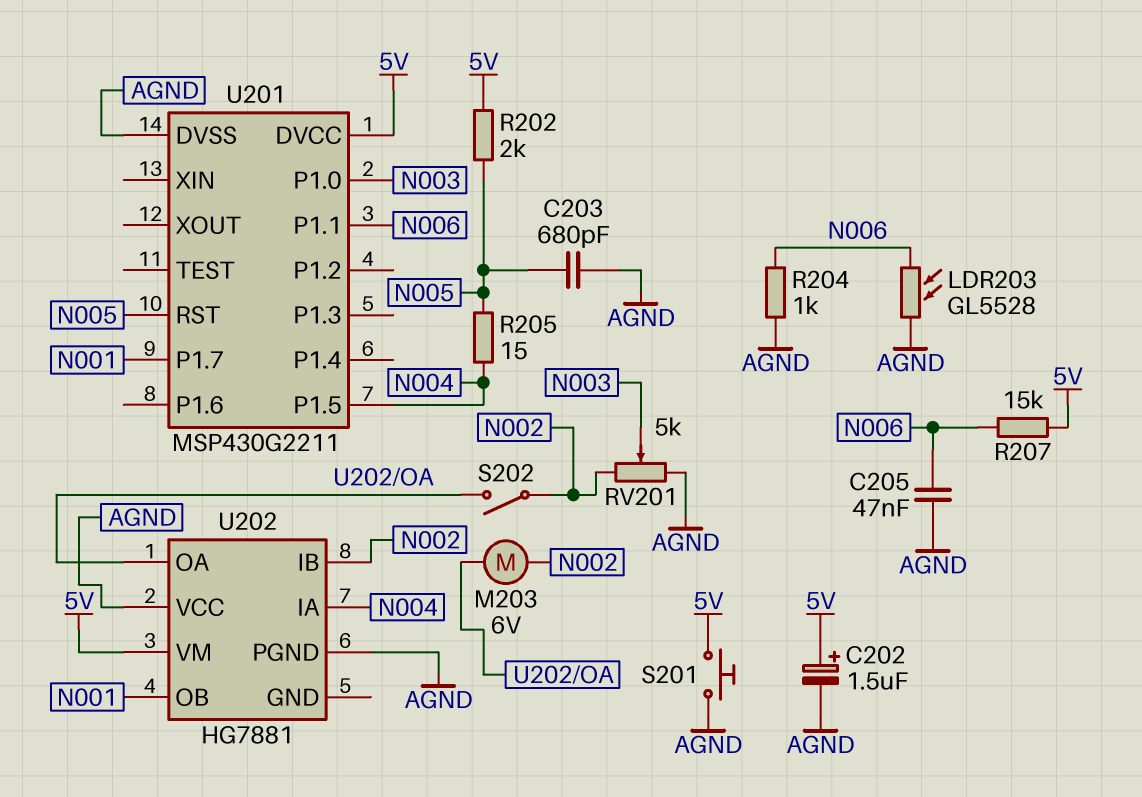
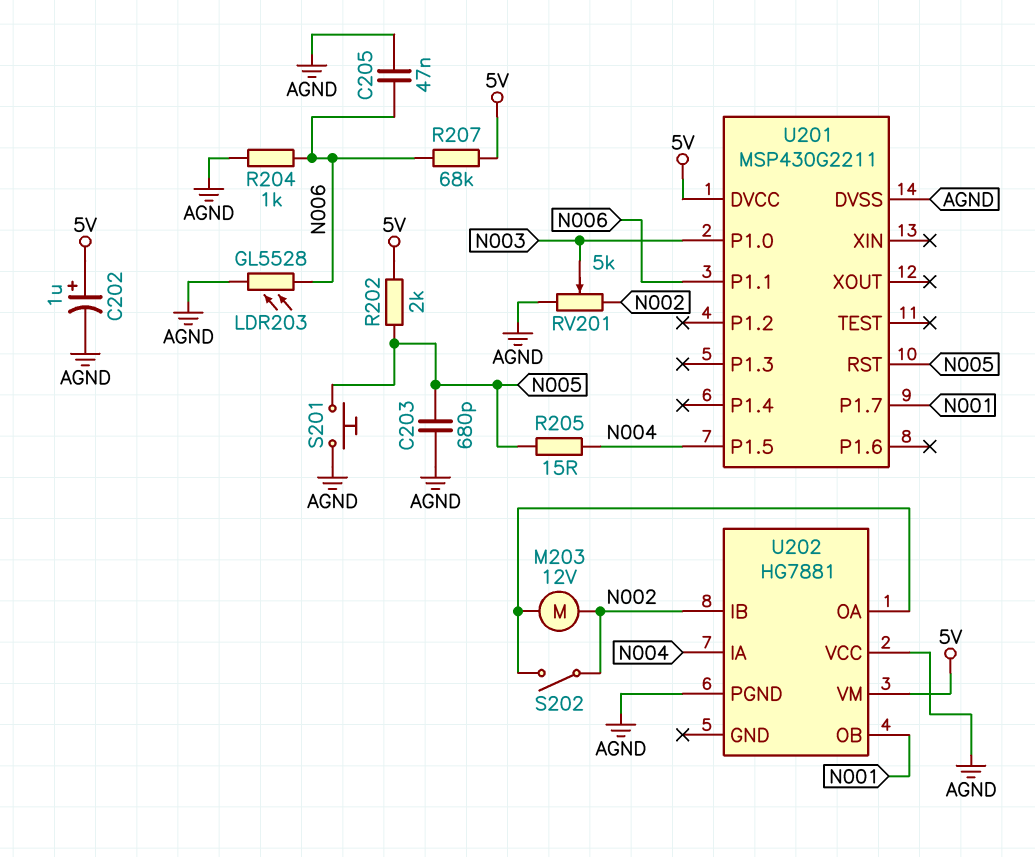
C202: 1.5uF (plus 5V, minus AGND) -> 1uF (plus 5V, minus AGND)
M203: motor 6V (N002, U202/OA) -> motor 12V (N002, U202/OA)
R207: 15k (5V, N006) -> 68k (5V, N006)
S201: button (5V, AGND) -> button (AGND, N005)

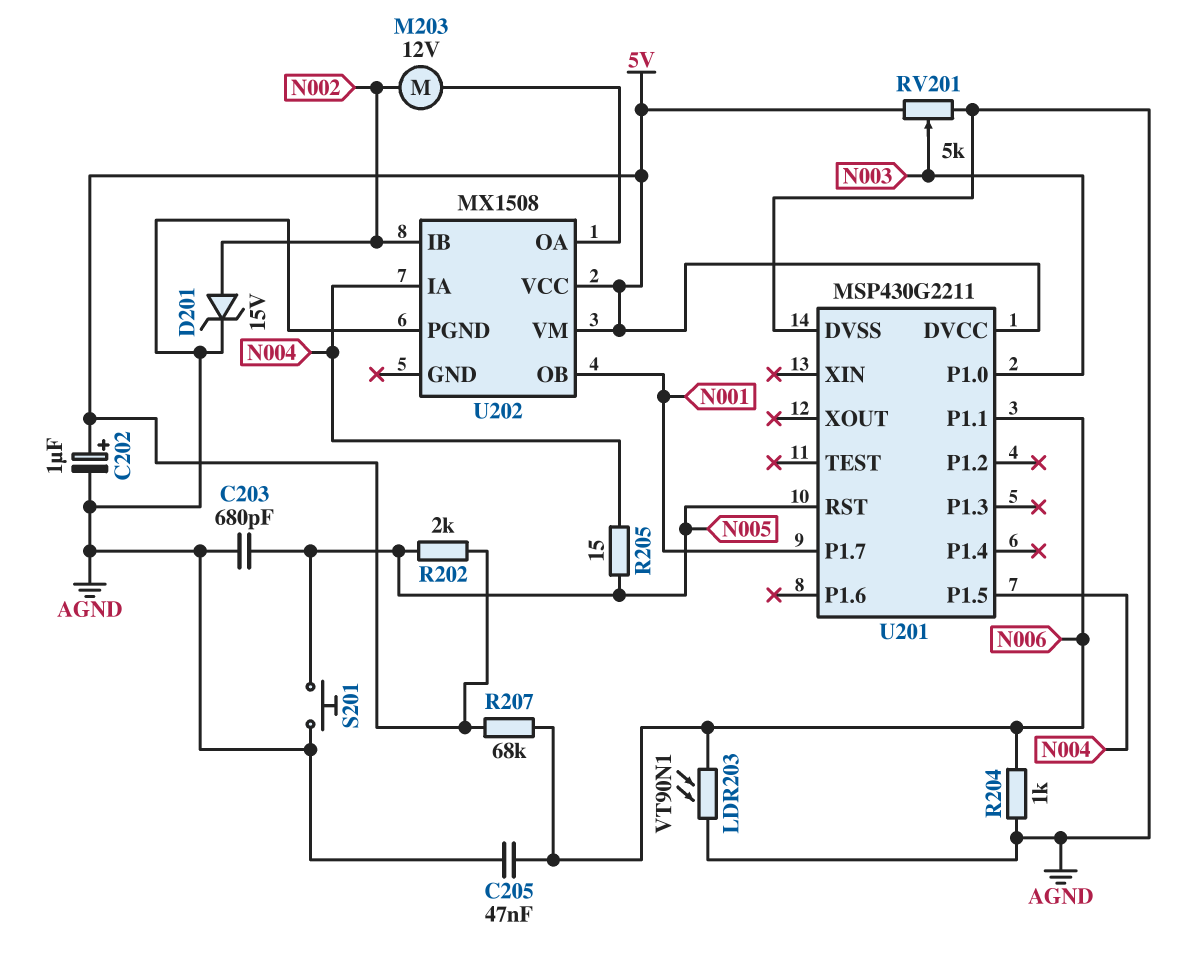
D201: none -> zener 15V (A N002, K AGND)
LDR203: GL5528 (AGND, N006) -> VT90N1 (AGND, N006)
RV201: 5k (AGND, N002, wiper N003) -> 5k (5V, AGND, wiper N003)
S202: switch (N002, U202/OA) -> none
U202: HG7881 -> MX1508
U202 pin VCC: AGND -> 5V

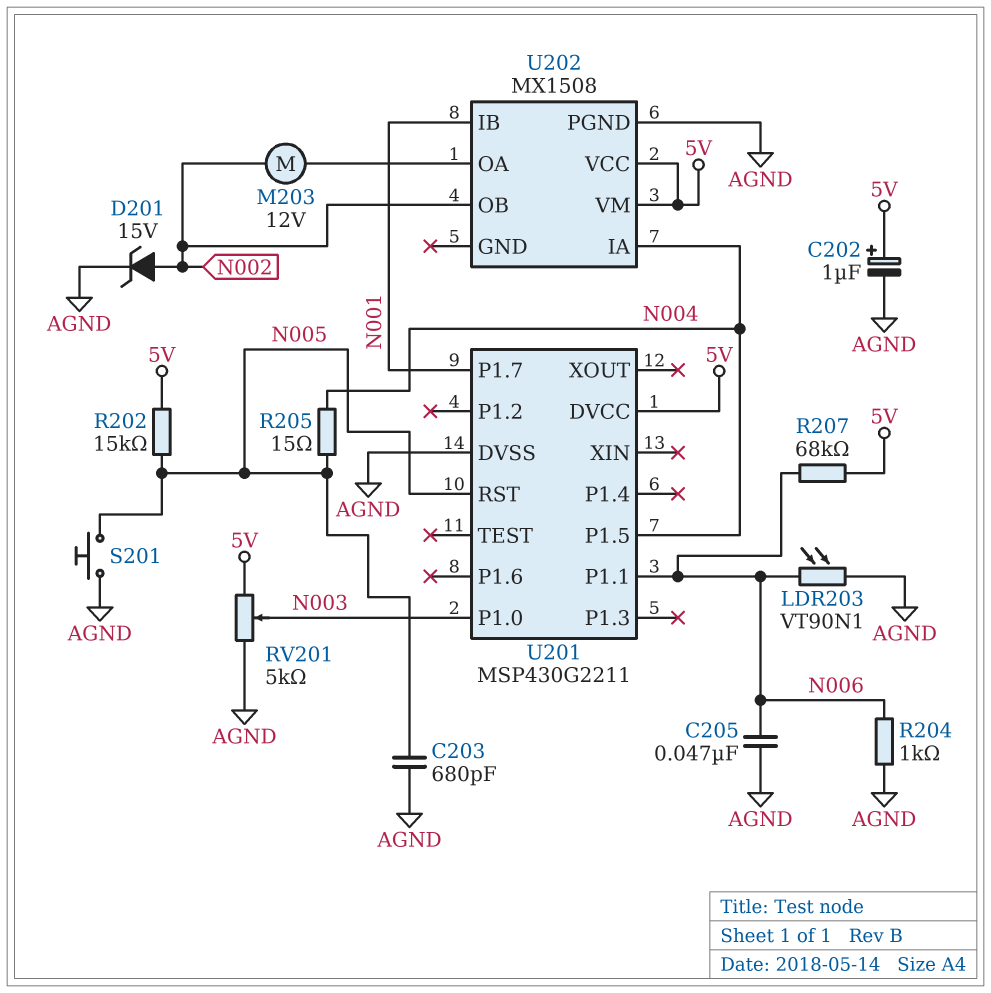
R202: 2k (5V, N005) -> 15k (5V, N005)
U202 pin IB: N002 -> N001
U202 pin OB: N001 -> N002

